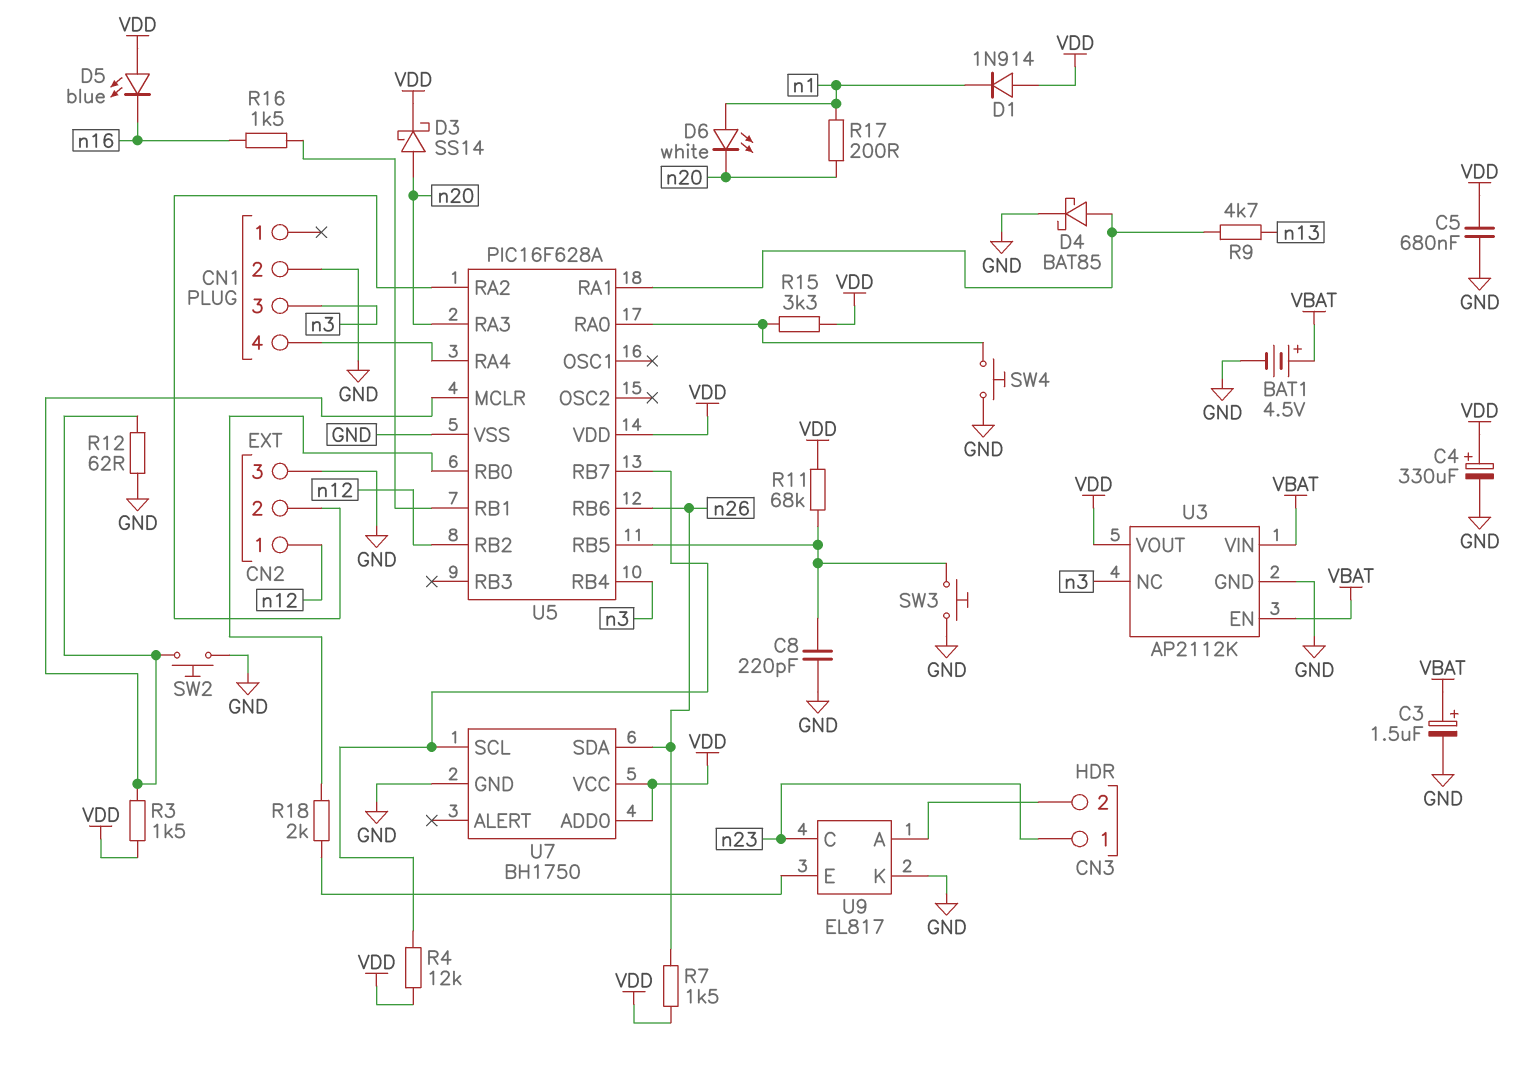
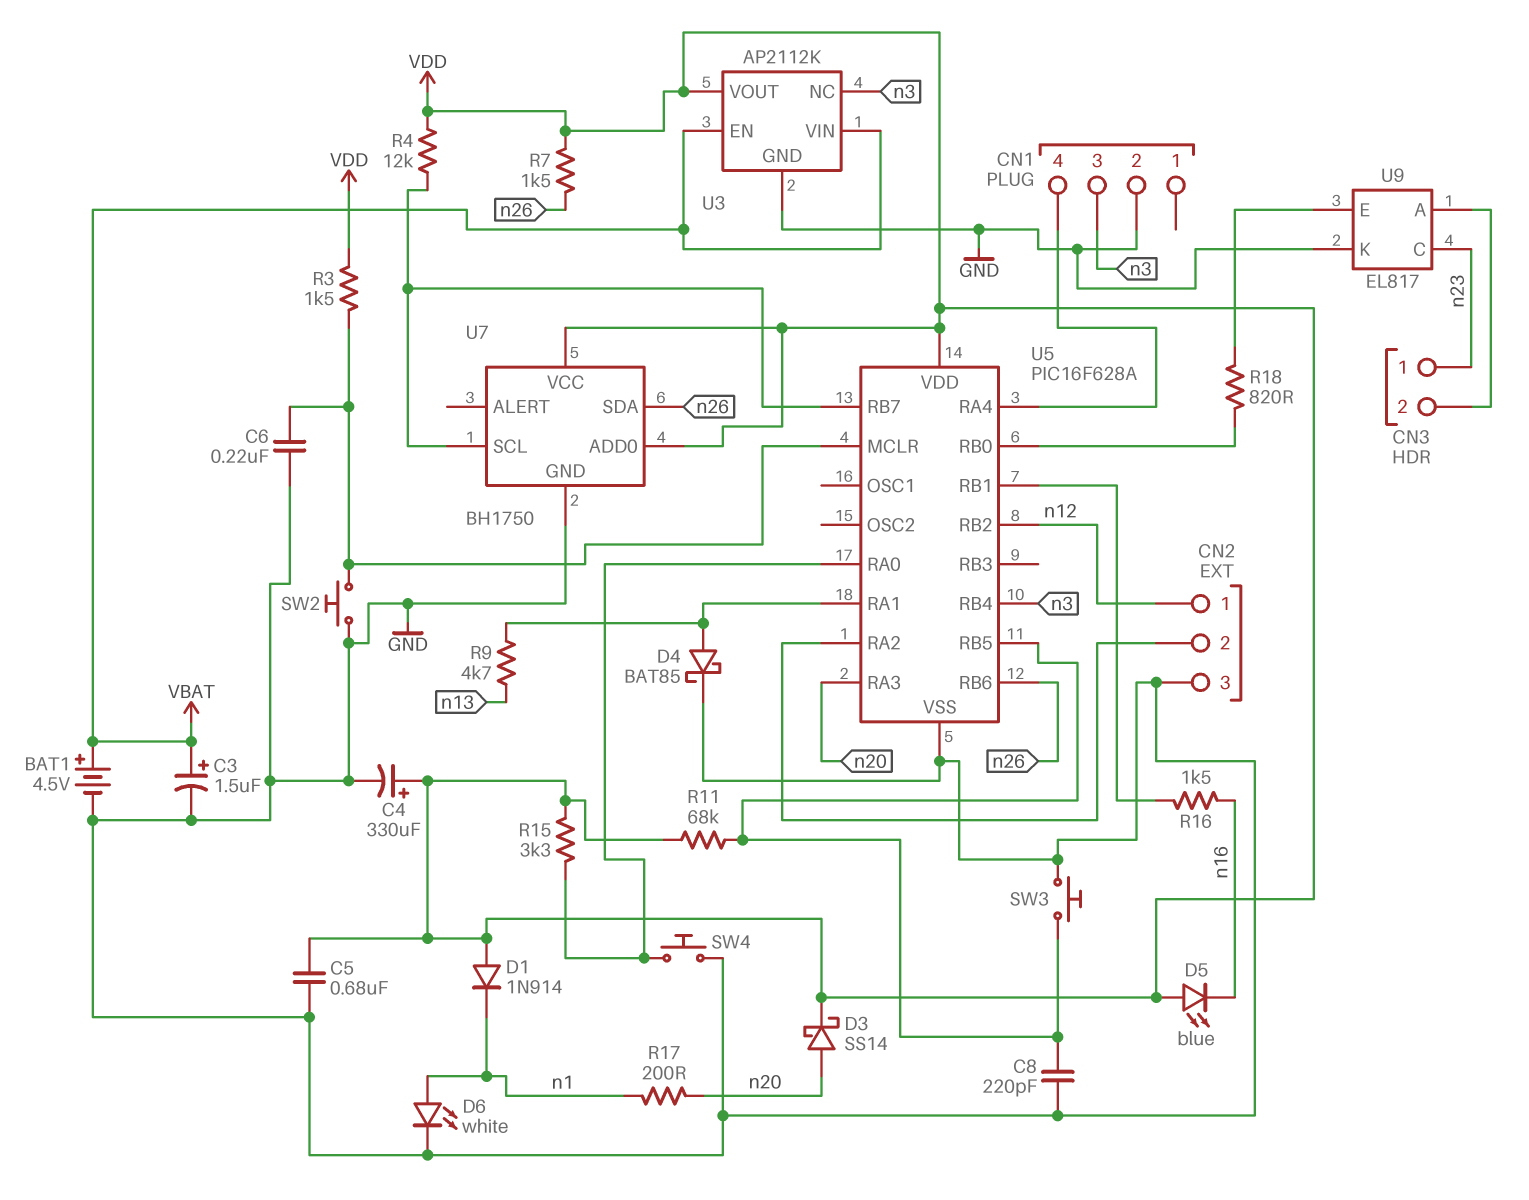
C6: none -> 220nF (GND, U5/MCLR)
D6: LED white (A n1, K n20) -> LED white (A n1, K GND)
R12: 62 (GND, U5/MCLR) -> none
R18: 2k (U5/RB0, U9/E) -> 820 (U5/RB0, U9/E)

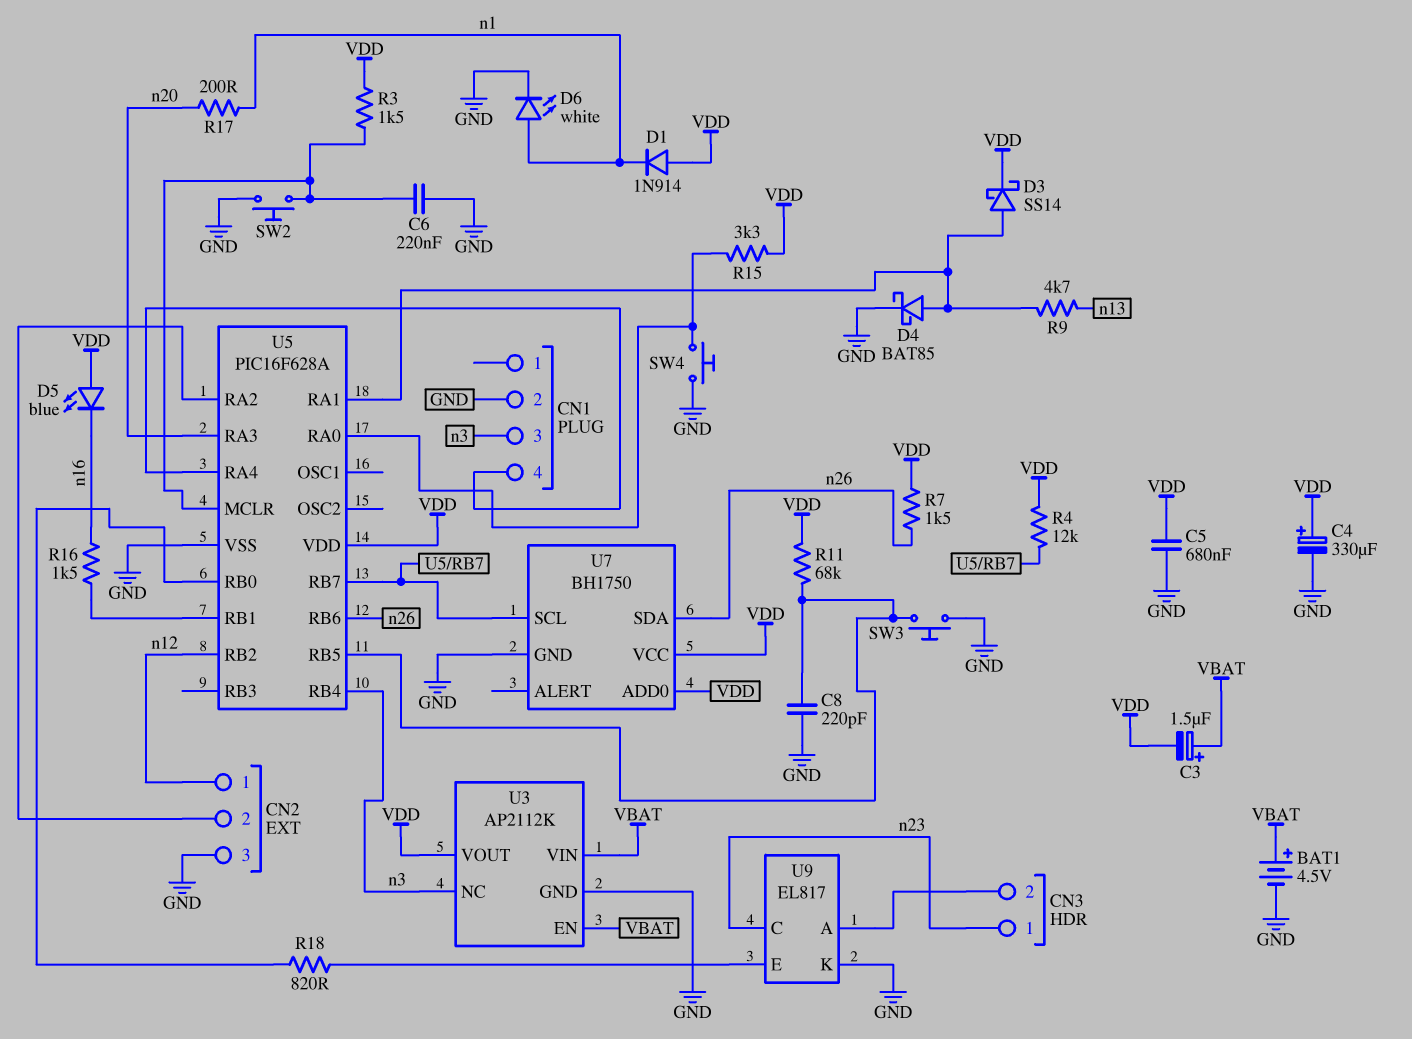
C3: 1.5uF (plus VBAT, minus GND) -> 1.5uF (plus VBAT, minus VDD)
D3: schottky SS14 (A n20, K VDD) -> schottky SS14 (A U5/RA1, K VDD)

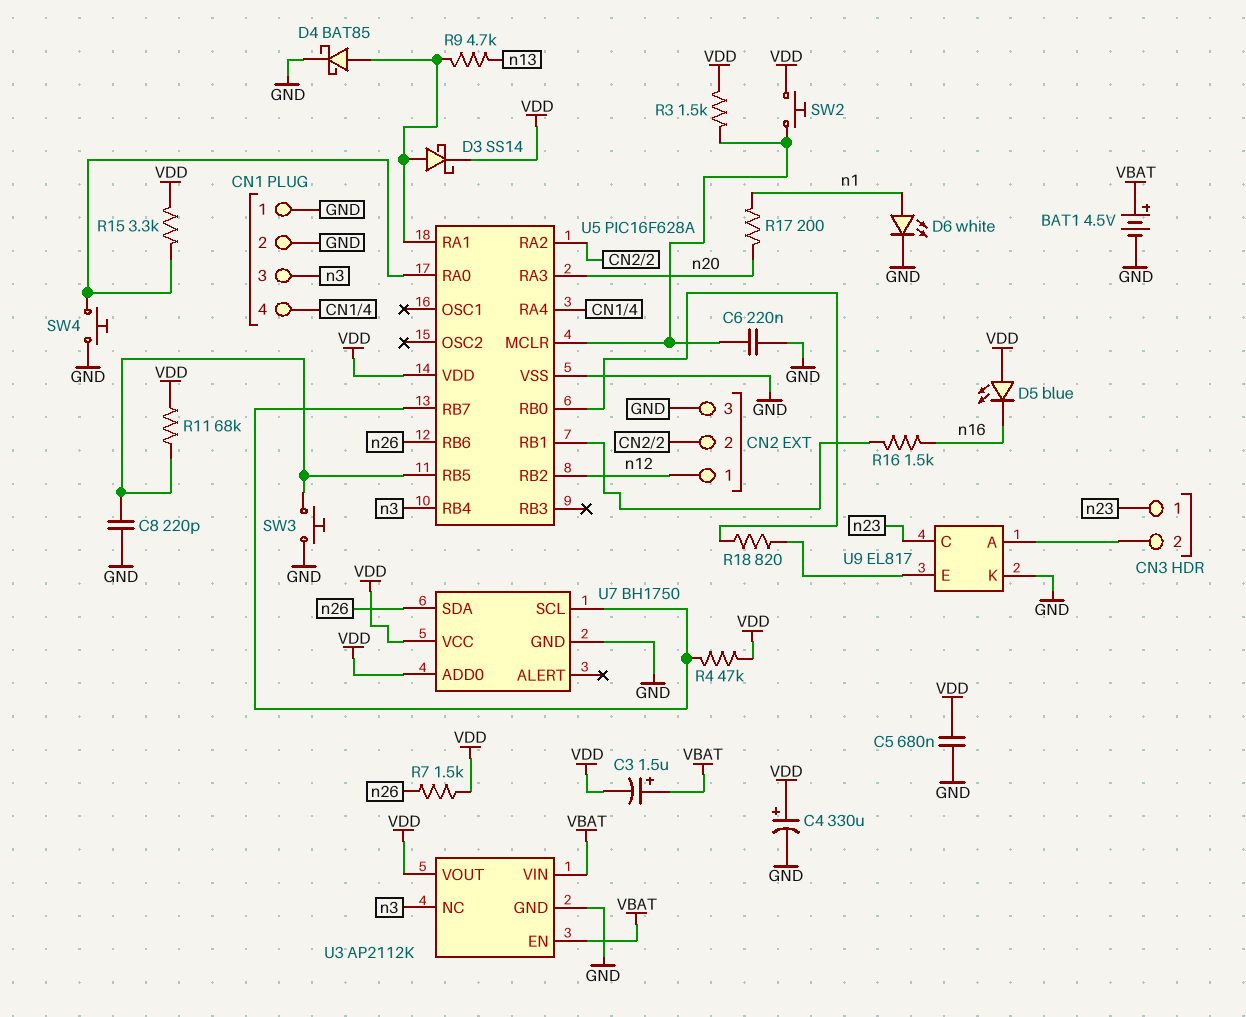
CN1 pin 1: none -> GND
D1: diode 1N914 (A VDD, K n1) -> none
R4: 12k (U5/RB7, VDD) -> 47k (U5/RB7, VDD)
SW2: button (GND, U5/MCLR) -> button (U5/MCLR, VDD)

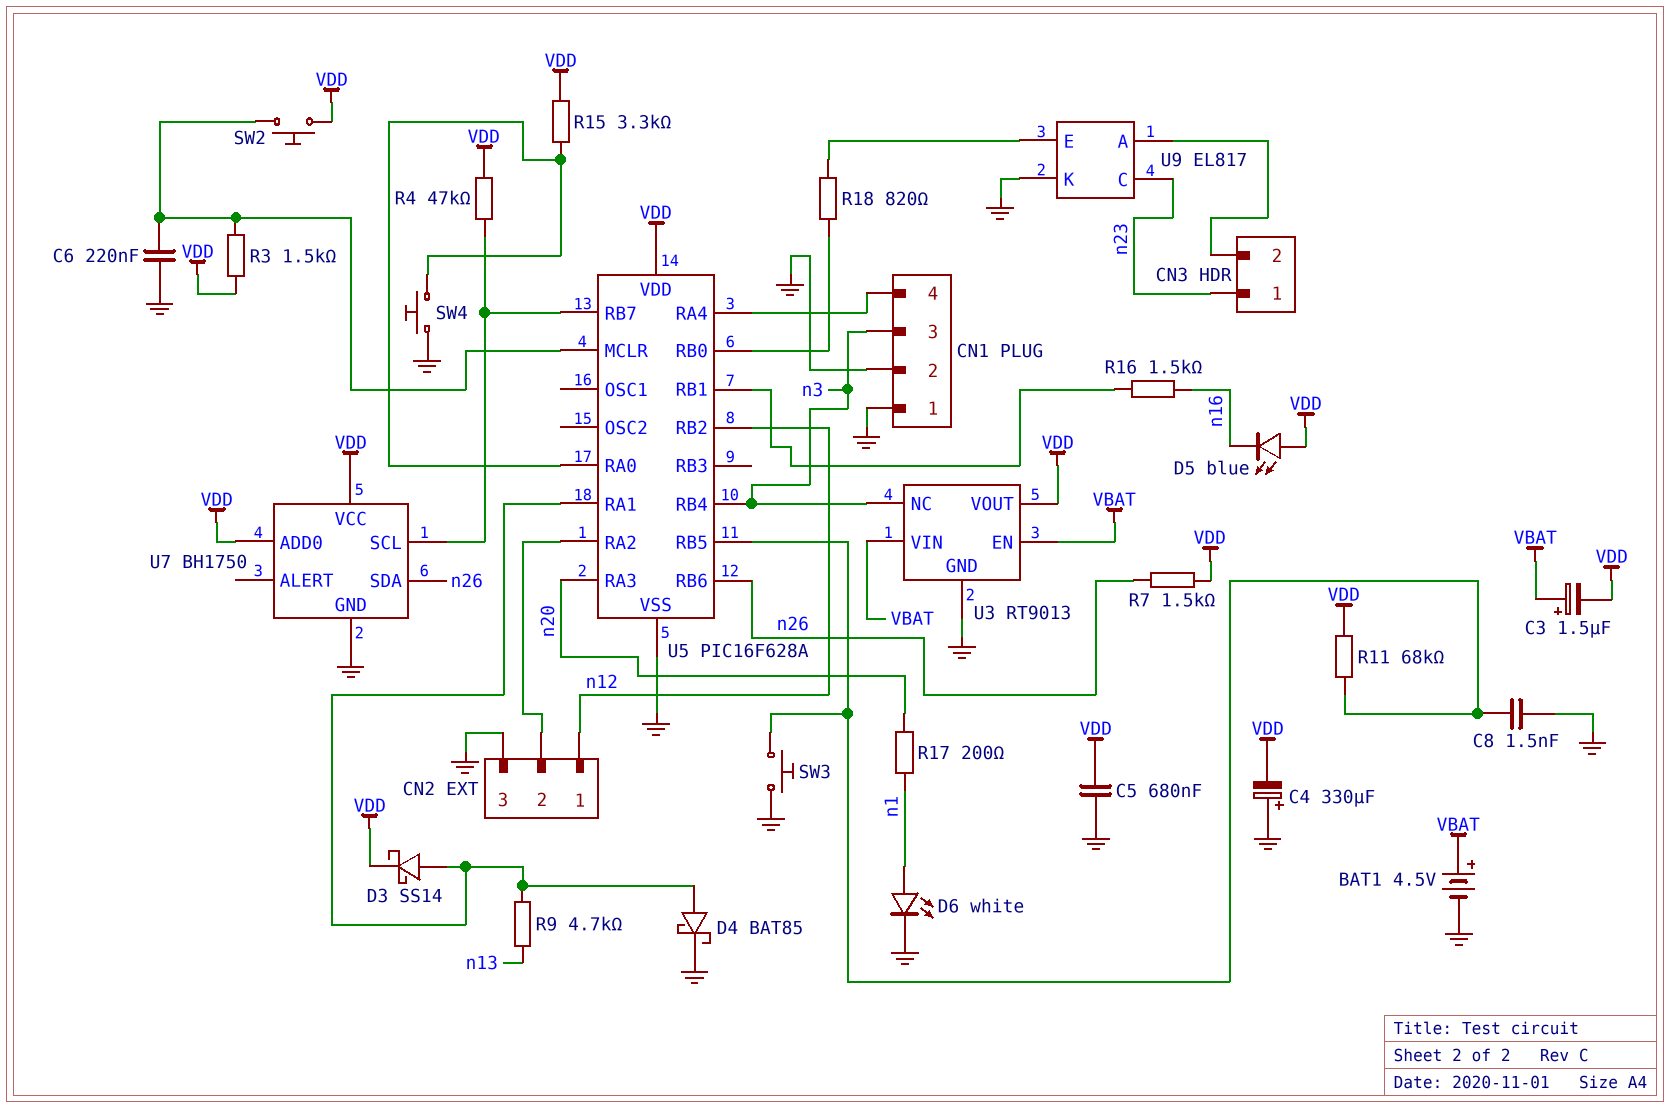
C4: 330uF (plus VDD, minus GND) -> 330uF (plus GND, minus VDD)
C8: 220pF (GND, U5/RB5) -> 1.5nF (GND, U5/RB5)
U3: AP2112K -> RT9013

